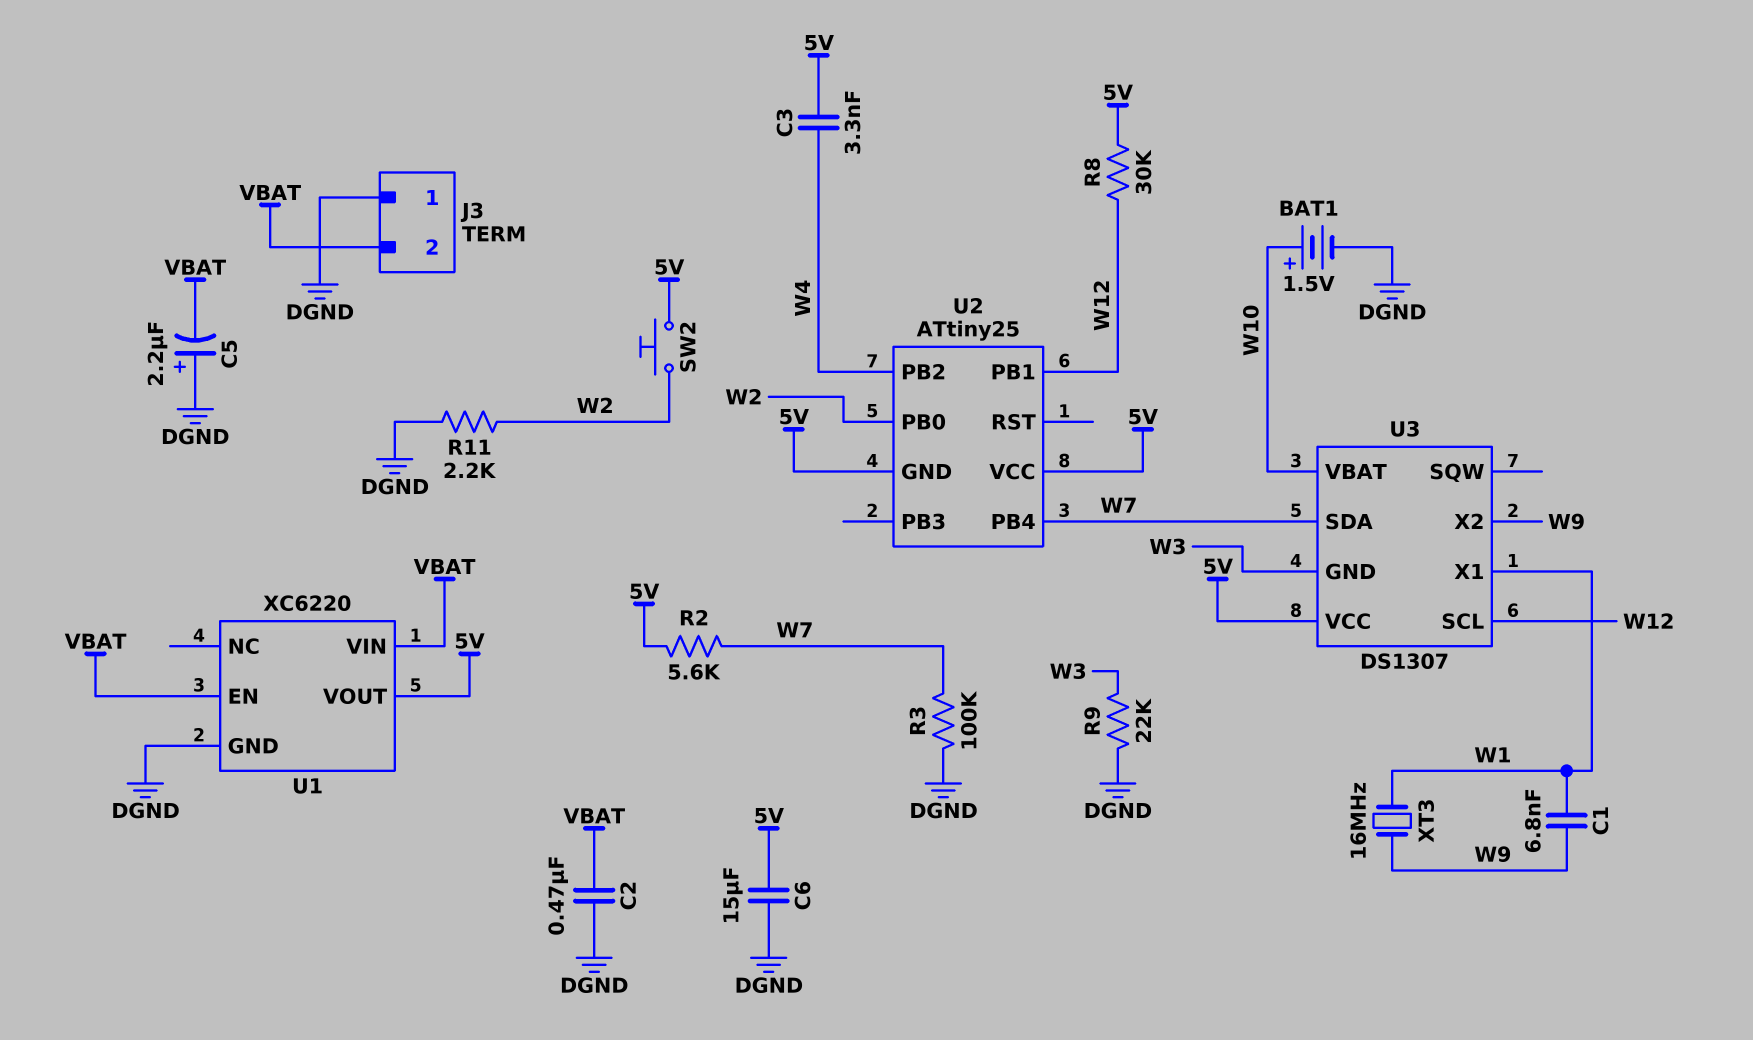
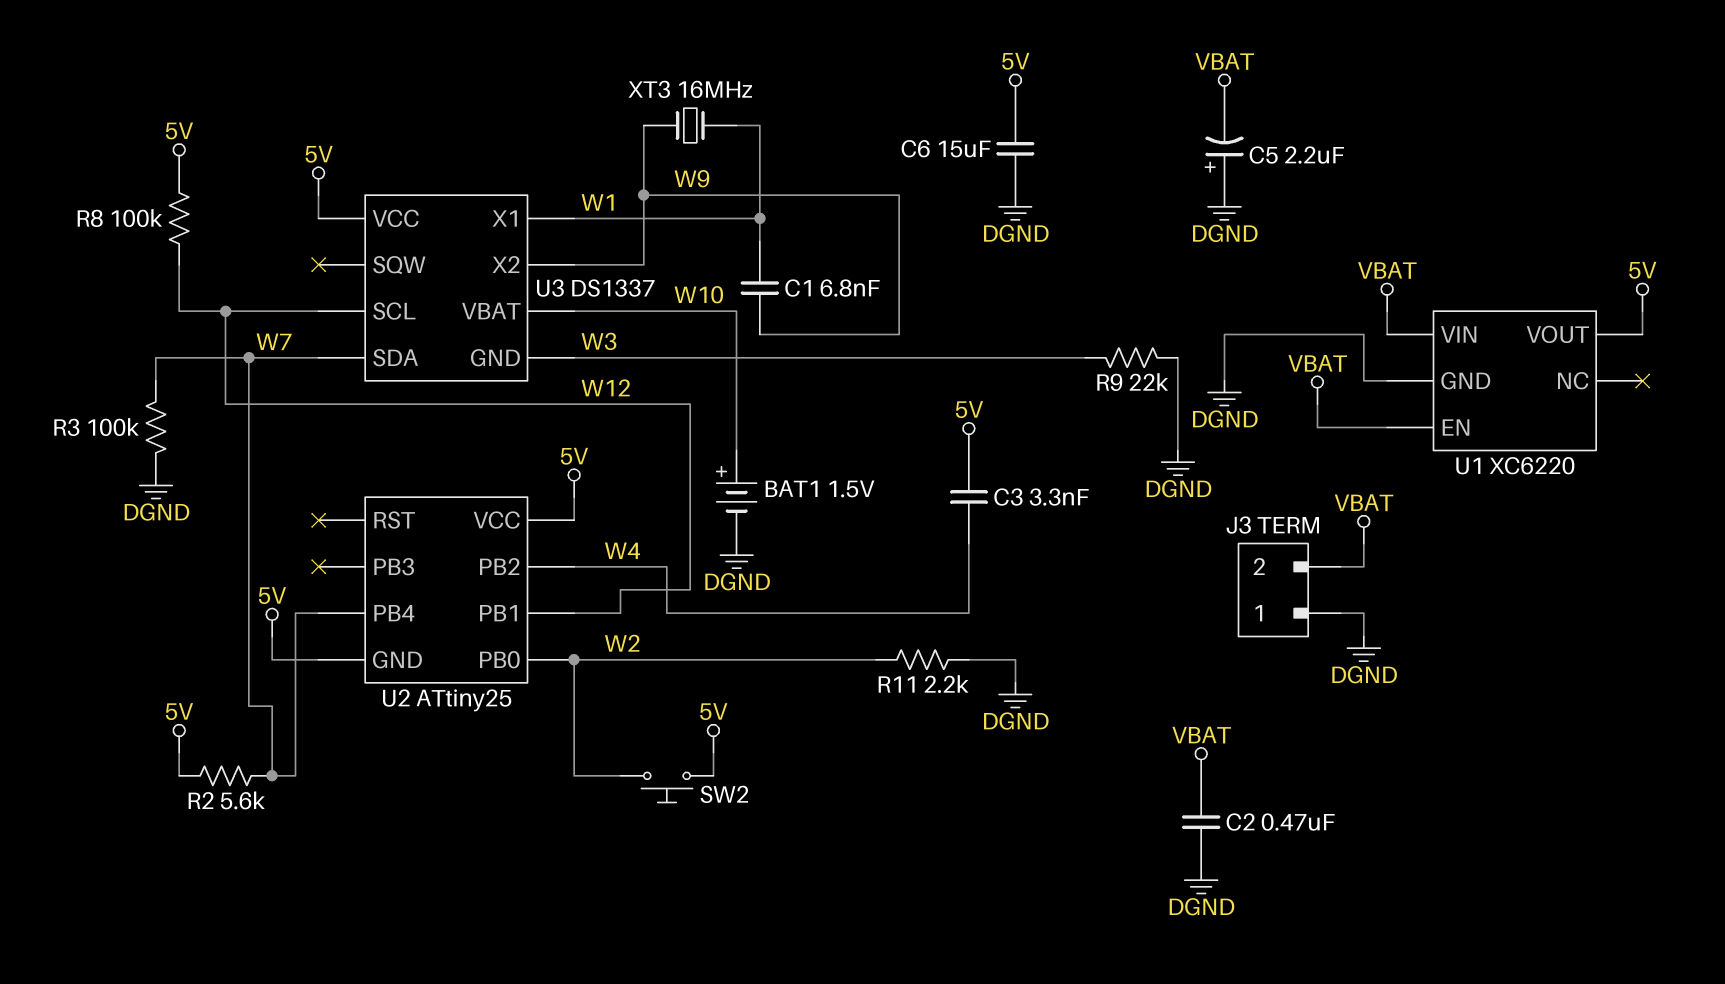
R8: 30k (5V, W12) -> 100k (5V, W12)
U3: DS1307 -> DS1337

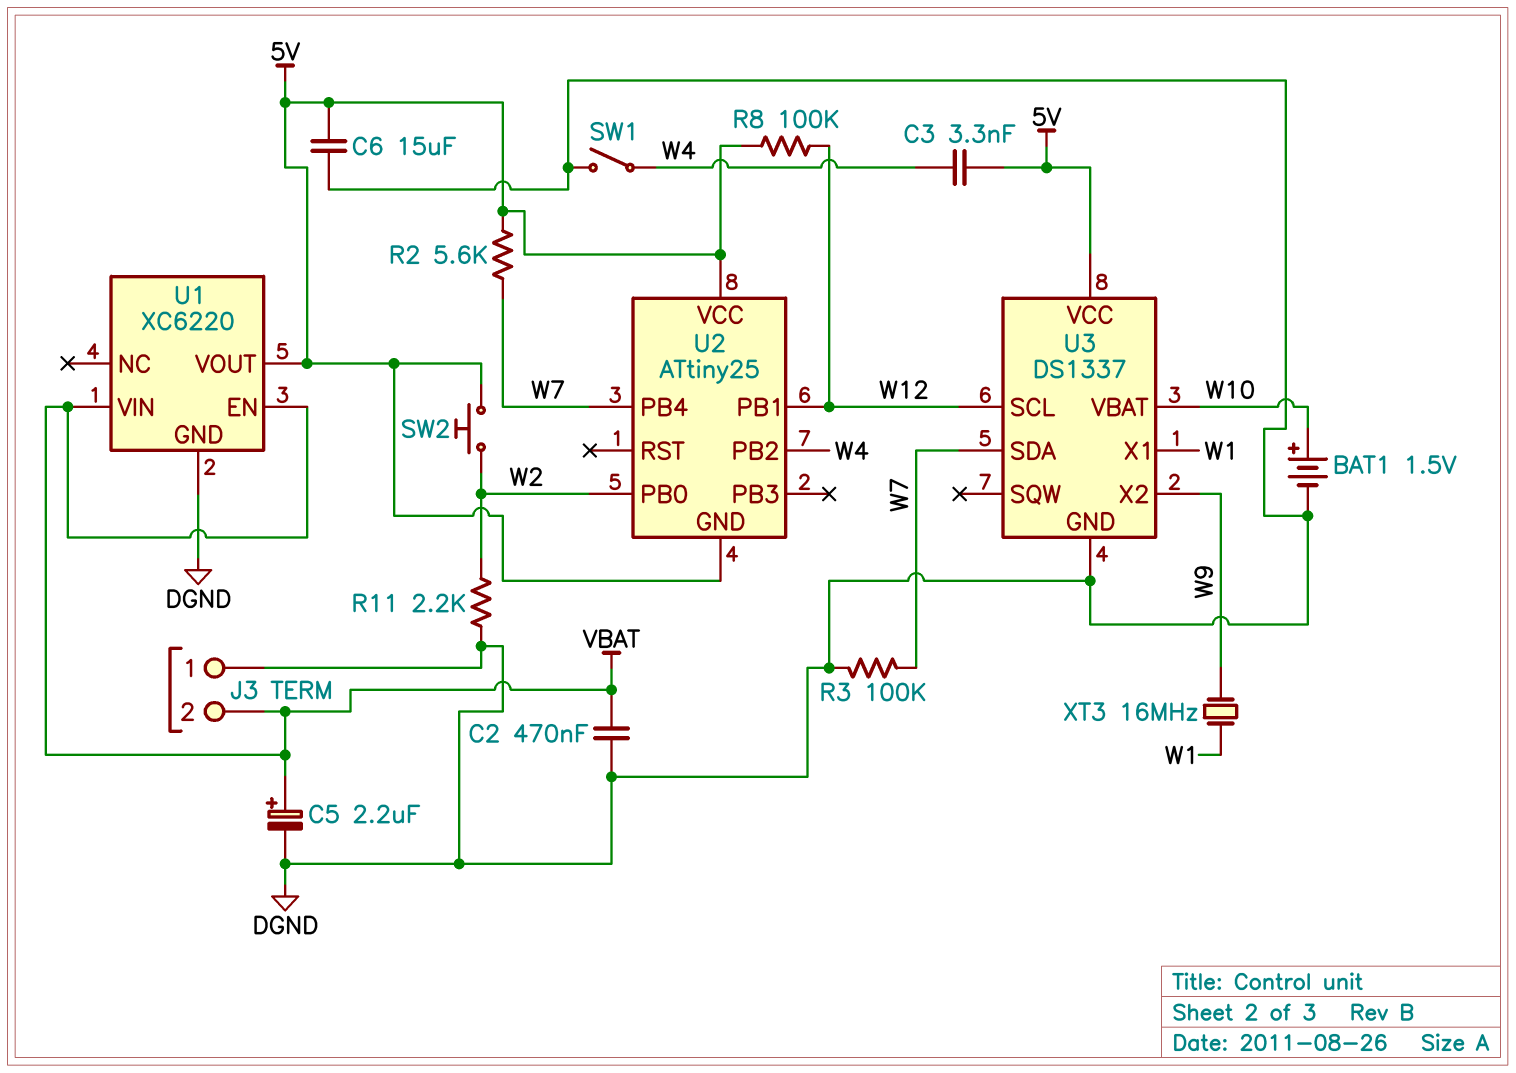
C1: 6.8nF (W1, W9) -> none
C5: 2.2uF (plus DGND, minus VBAT) -> 2.2uF (plus VBAT, minus DGND)
R9: 22k (DGND, W3) -> none
SW1: none -> switch (DGND, W4)
U3 pin GND: W3 -> DGND

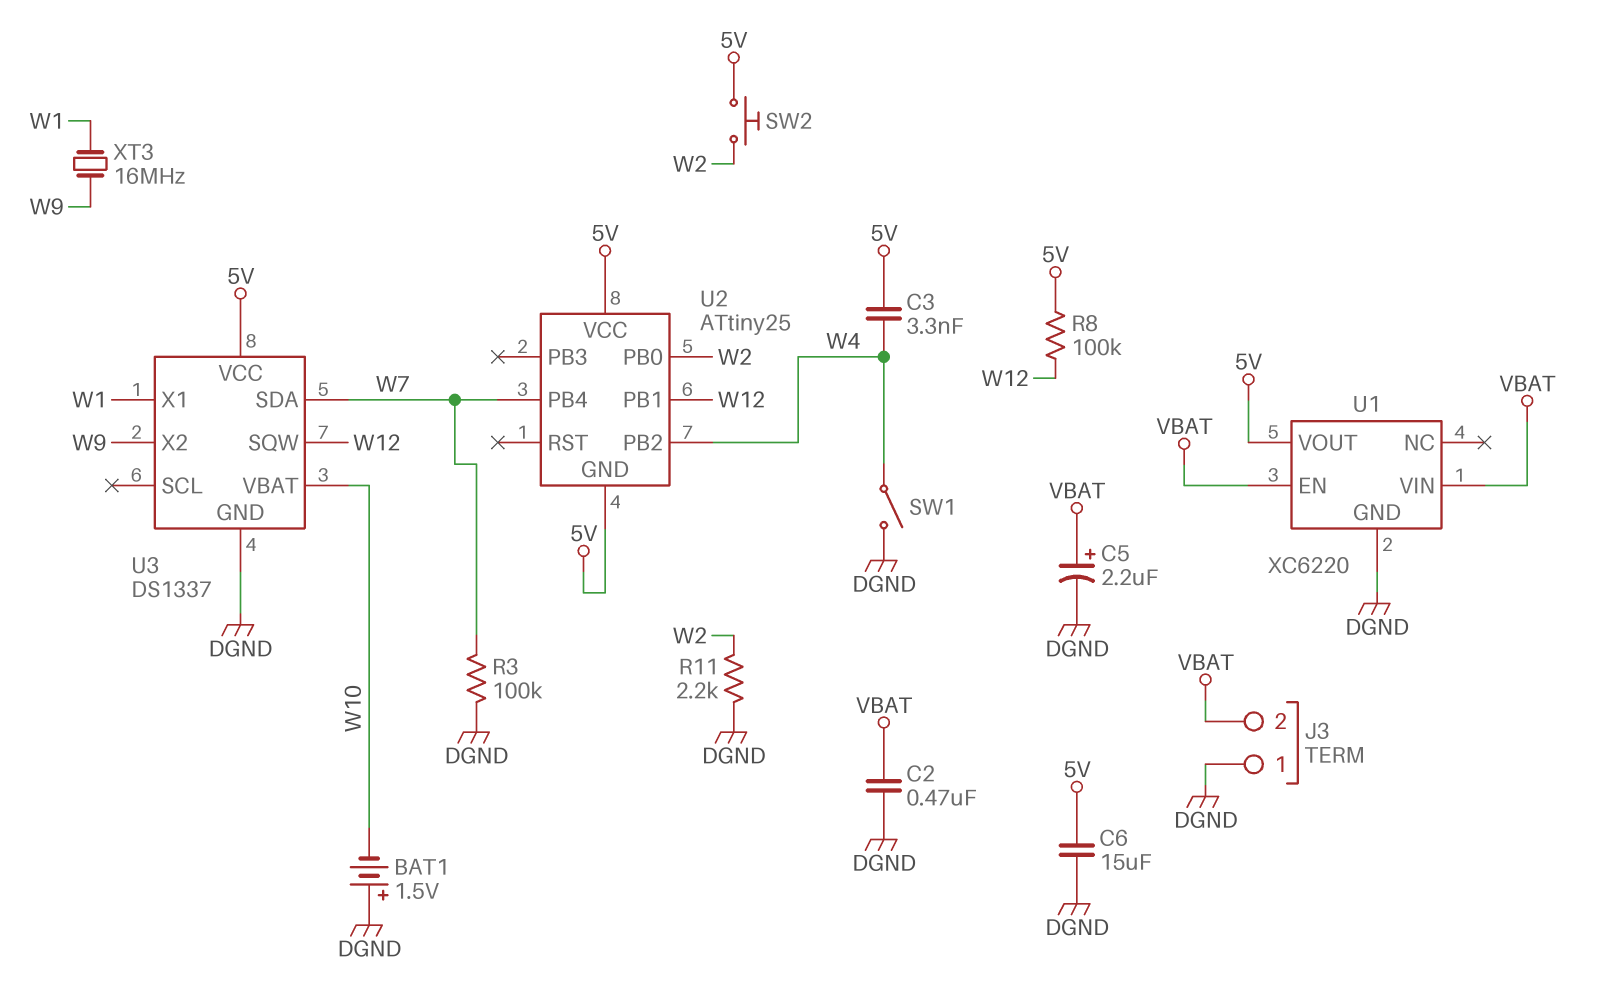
BAT1: 1.5V (plus W10, minus DGND) -> 1.5V (plus DGND, minus W10)
R2: 5.6k (5V, W7) -> none
U3 pin SCL: W12 -> none
U3 pin SQW: none -> W12

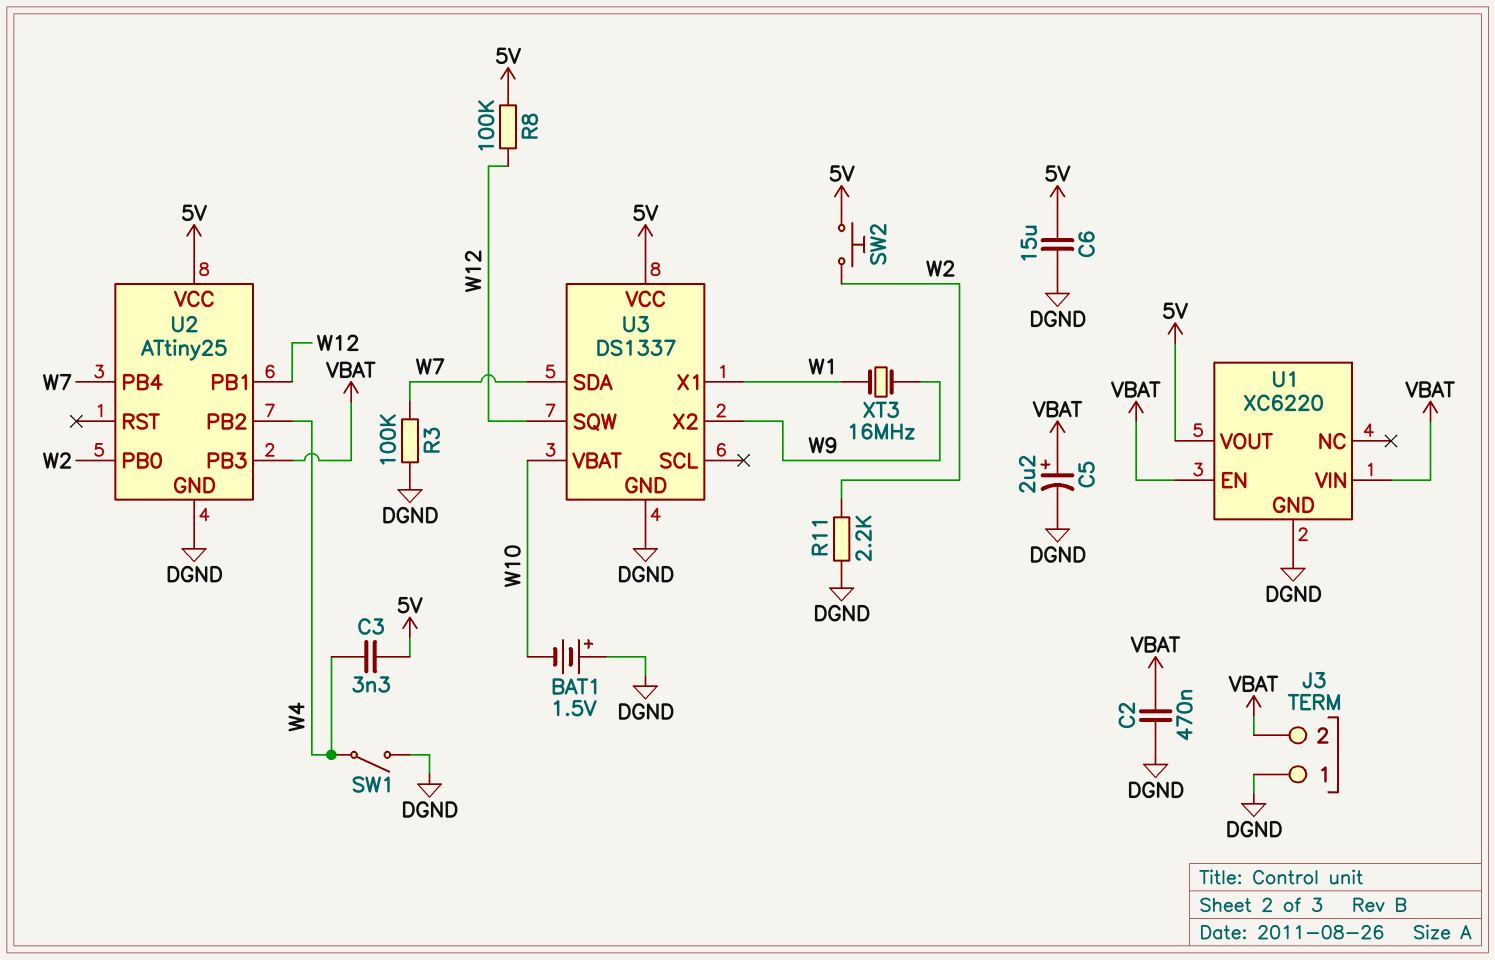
U2 pin GND: 5V -> DGND
U2 pin PB3: none -> VBAT

